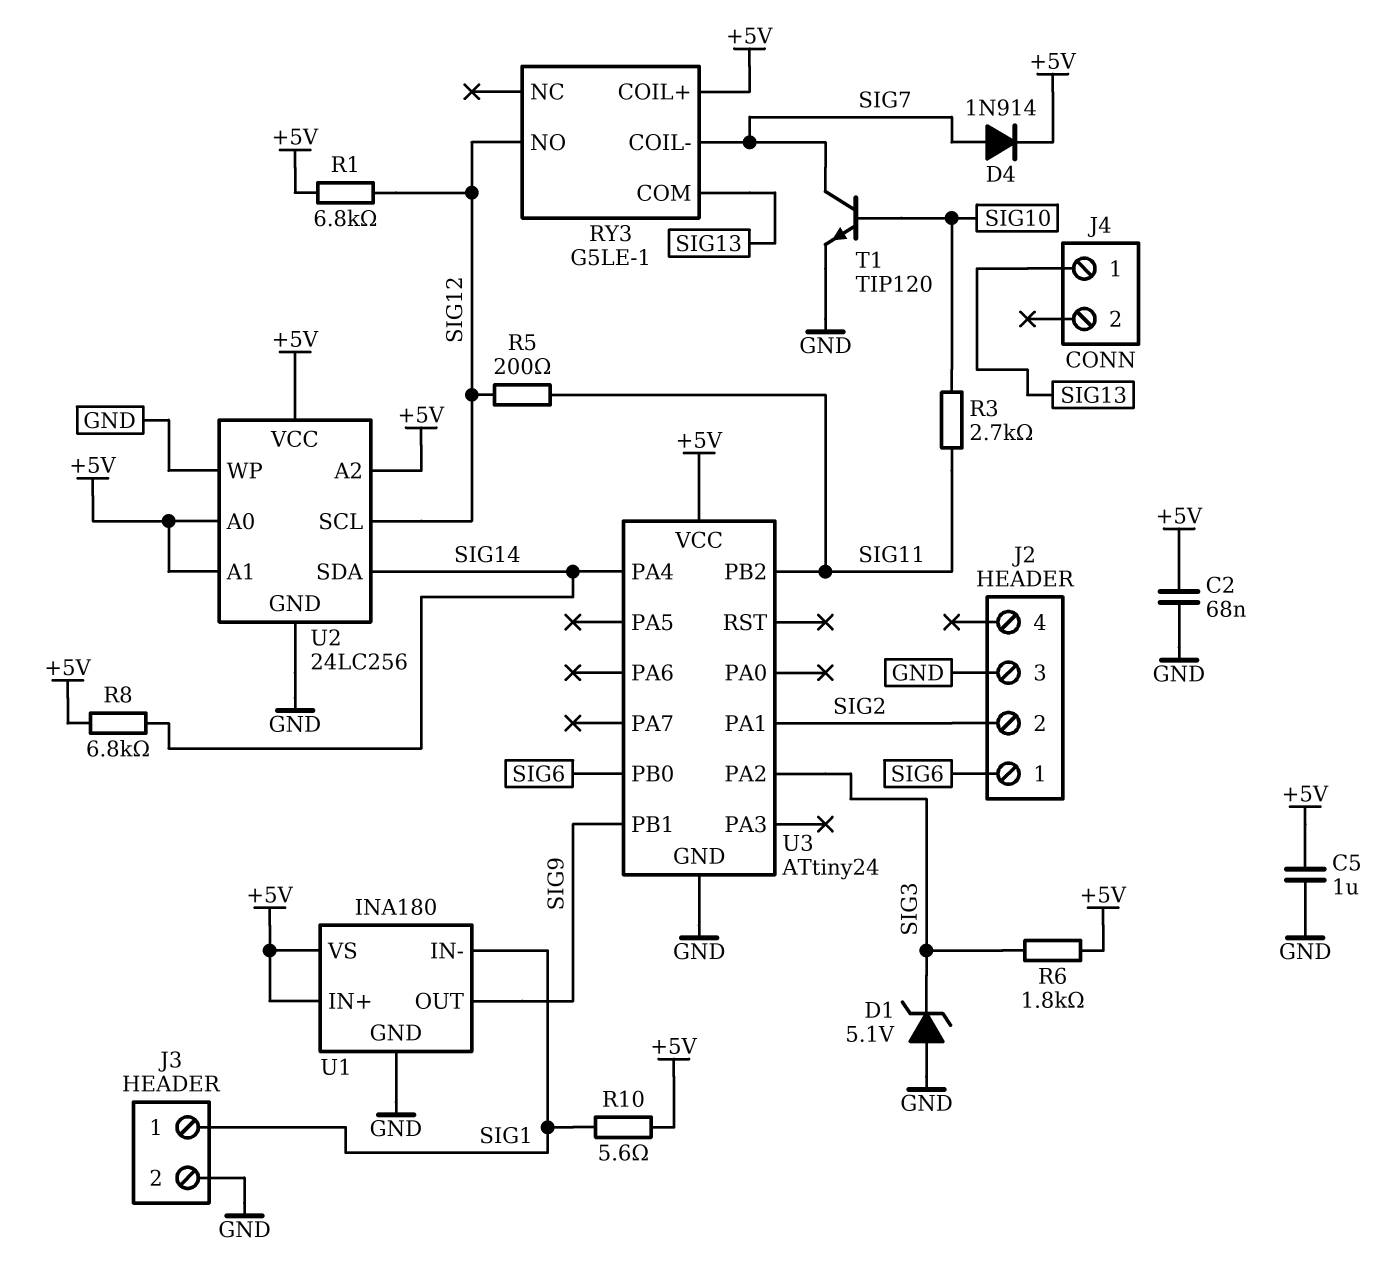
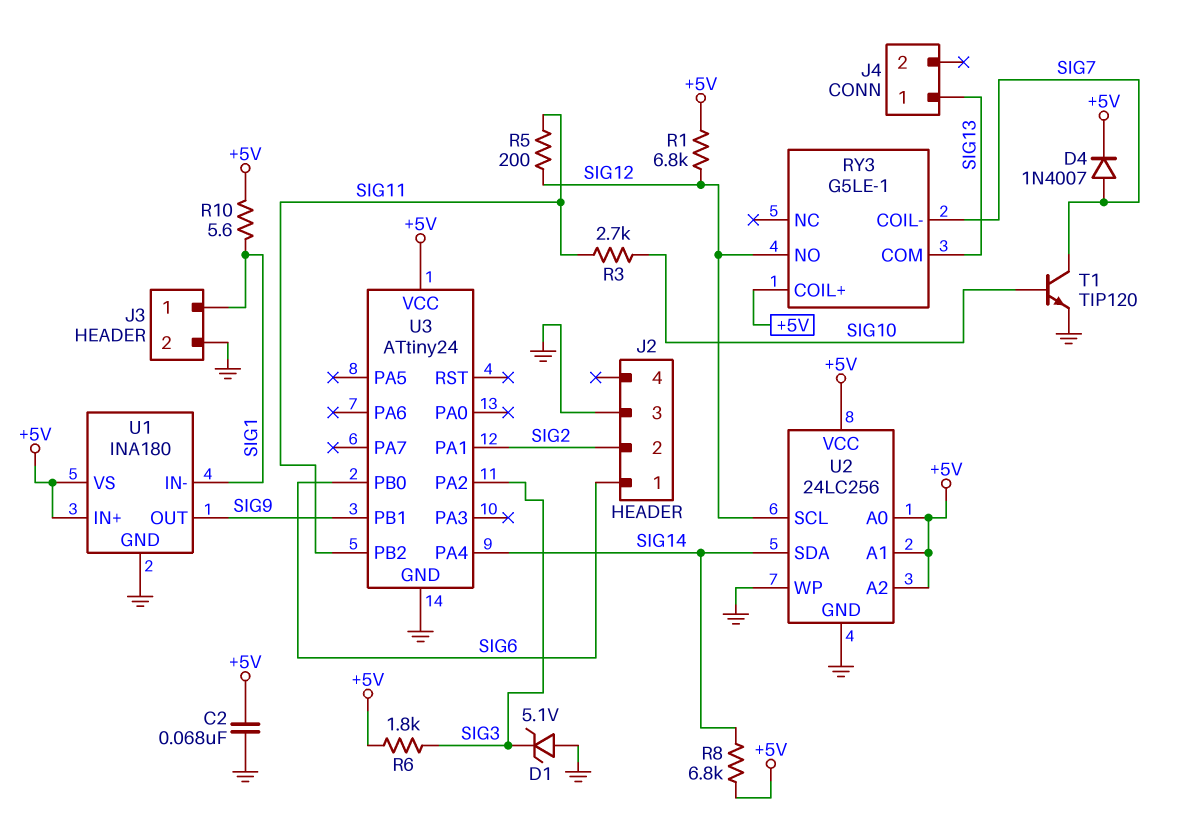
C5: 1uF (+5V, GND) -> none
D4: diode 1N914 (A SIG7, K +5V) -> diode 1N4007 (A SIG7, K +5V)

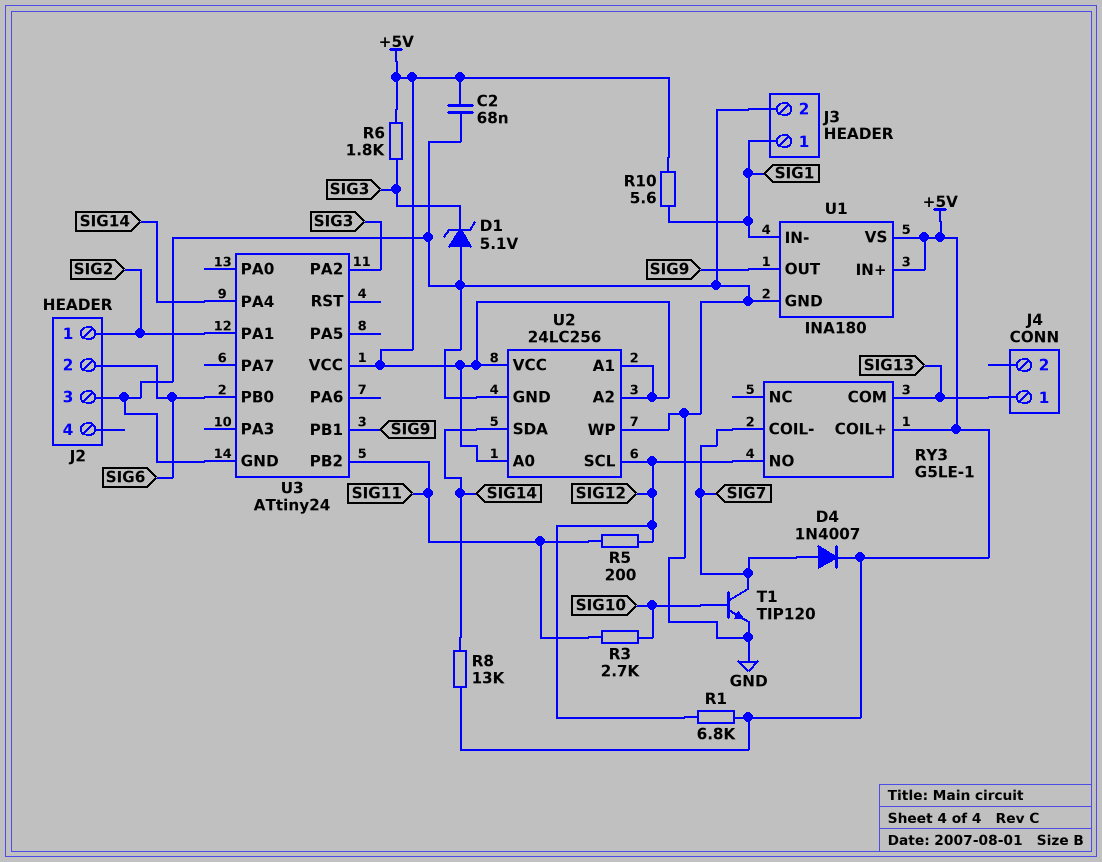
J2 pin 1: SIG6 -> SIG2
J2 pin 2: SIG2 -> SIG6
R8: 6.8k (+5V, SIG14) -> 13k (+5V, SIG14)

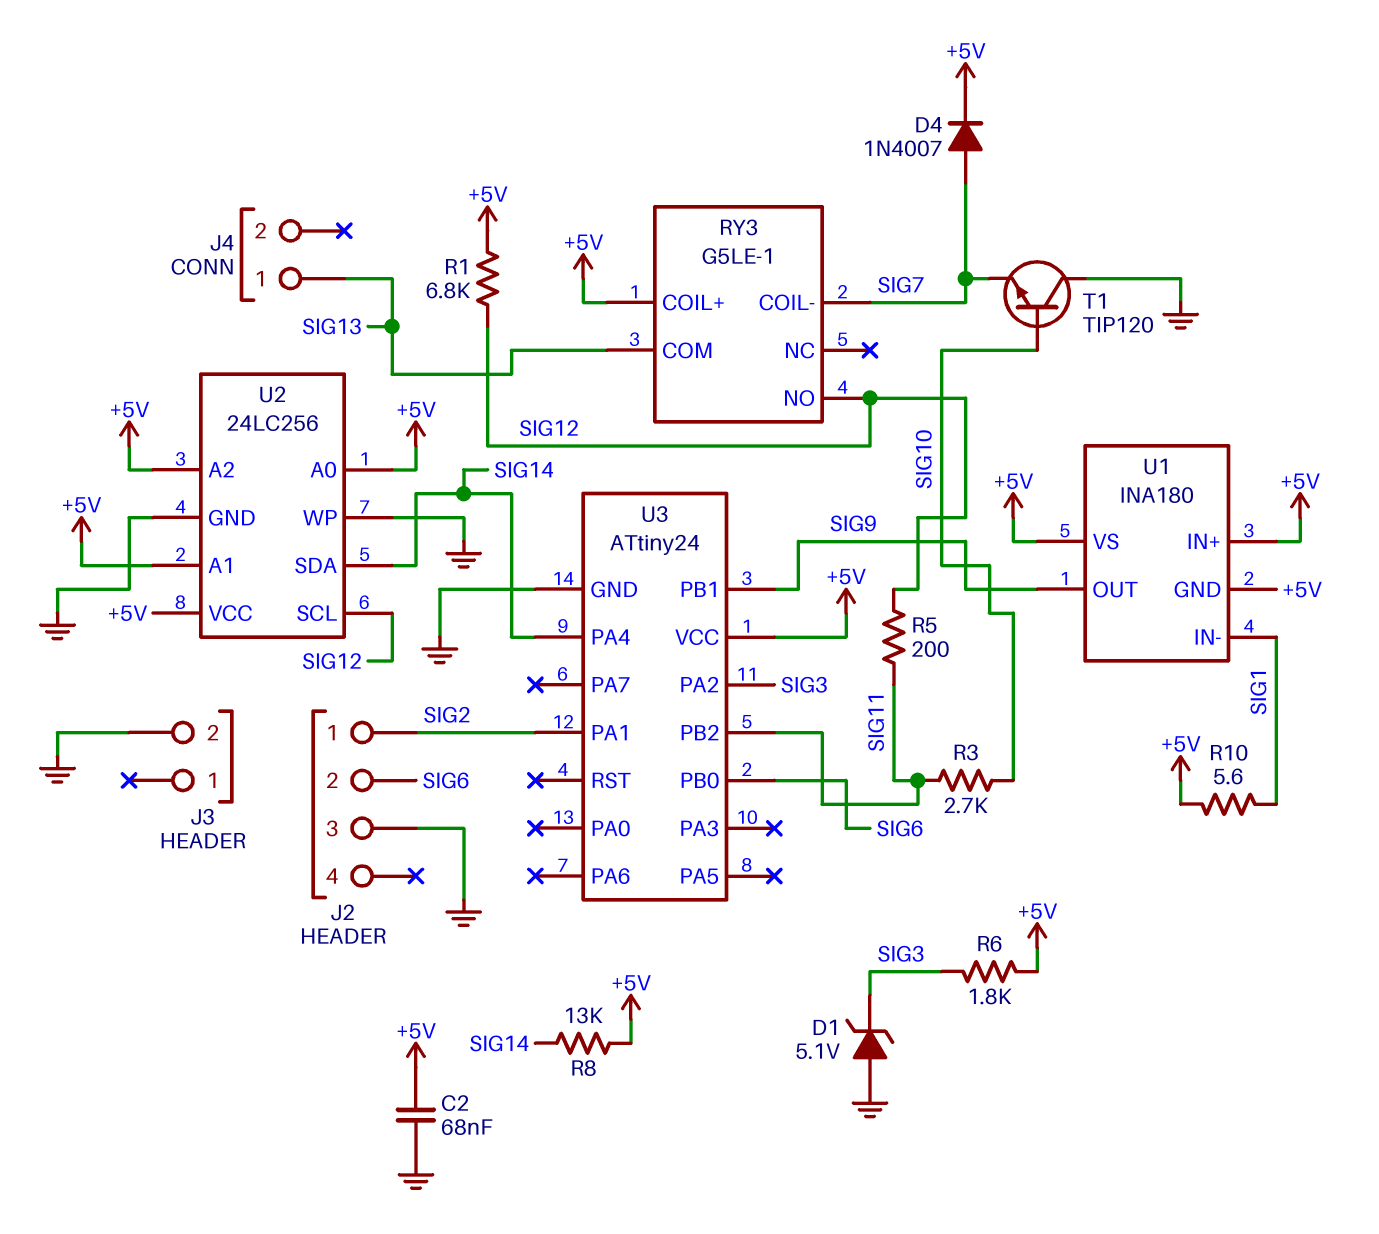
J3 pin 1: SIG1 -> none
T1: NPN TIP120 (B SIG10, C SIG7, E GND) -> NPN TIP120 (B SIG10, C GND, E SIG7)
U1 pin GND: GND -> +5V

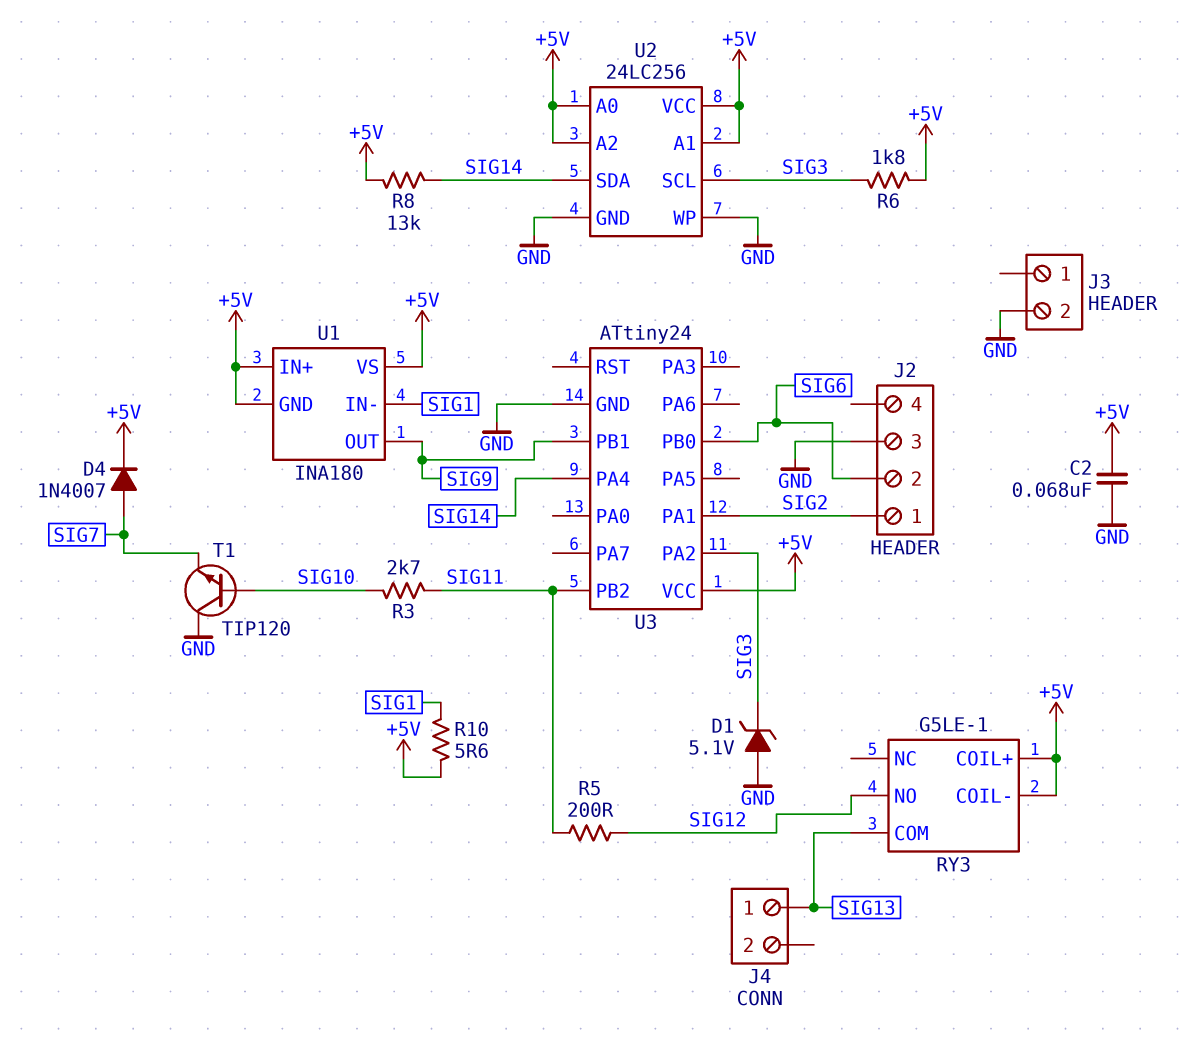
R1: 6.8k (+5V, SIG12) -> none
RY3 pin COIL-: SIG7 -> +5V
U2 pin SCL: SIG12 -> SIG3

